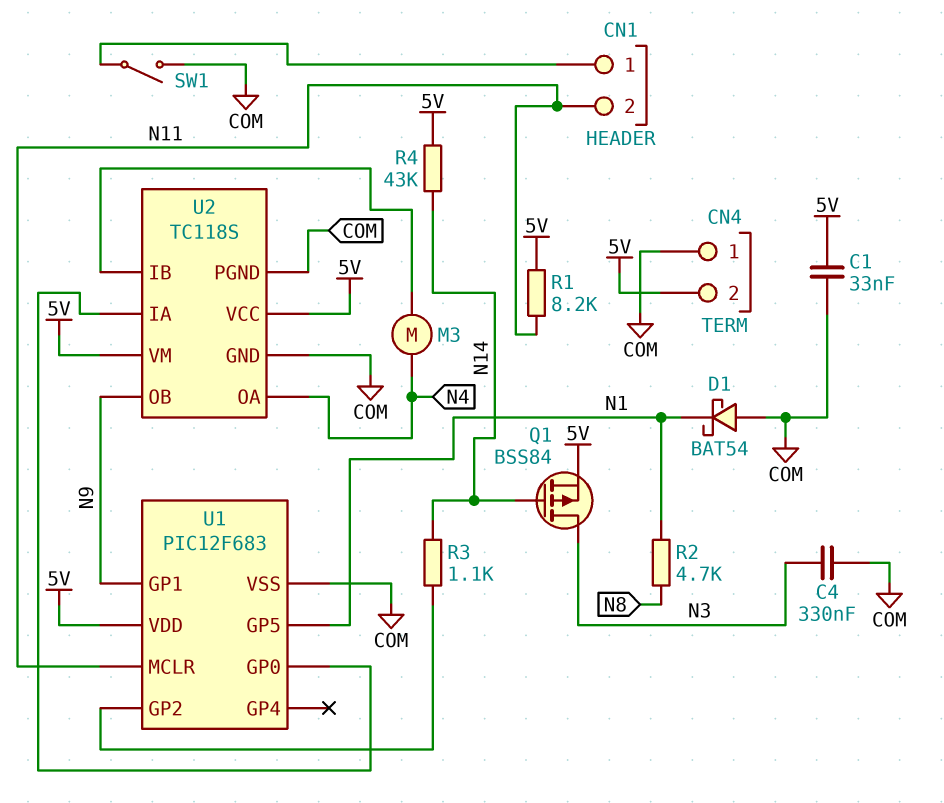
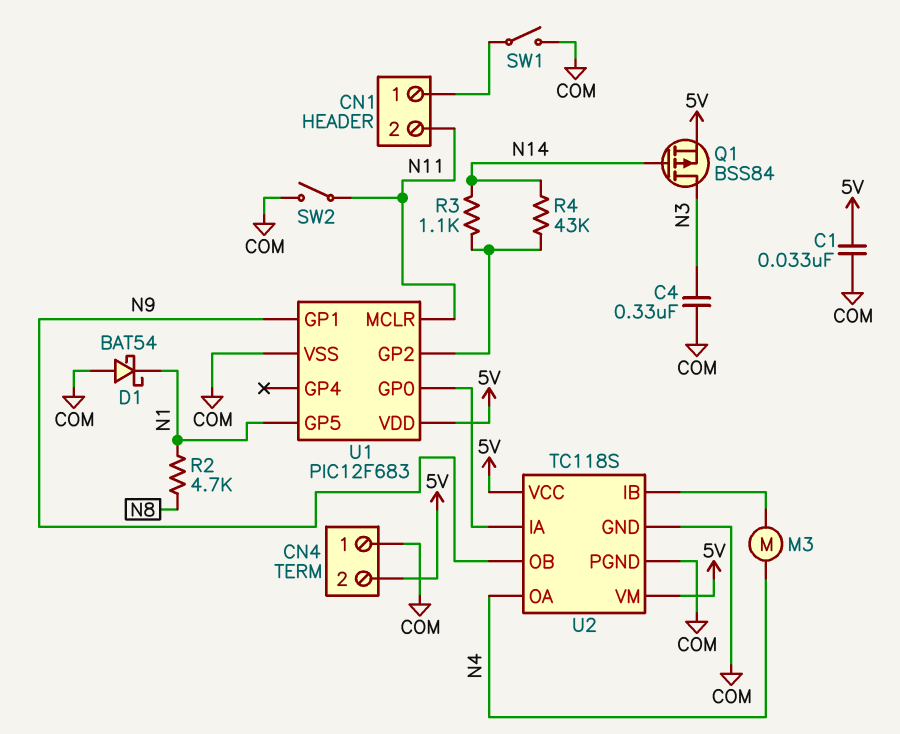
R1: 8.2k (5V, N11) -> none
R4: 43k (5V, N14) -> 43k (N14, U1/GP2)
SW2: none -> switch (COM, N11)

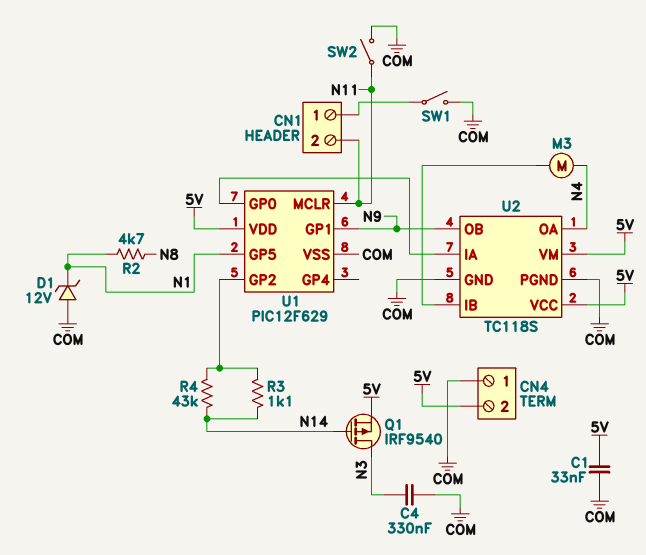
D1: schottky BAT54 (A COM, K N1) -> zener 12V (A COM, K N1)
Q1: PMOS BSS84 (G N14, D N3, S 5V) -> PMOS IRF9540 (G N14, D N3, S 5V)
U1: PIC12F683 -> PIC12F629

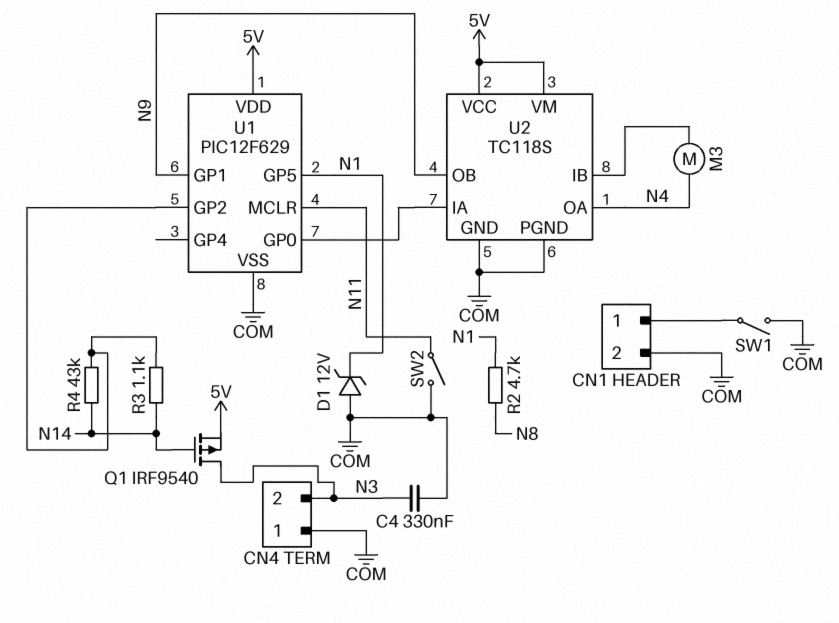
C1: 33nF (5V, COM) -> none
CN1 pin 2: N11 -> COM
CN4 pin 2: 5V -> N3

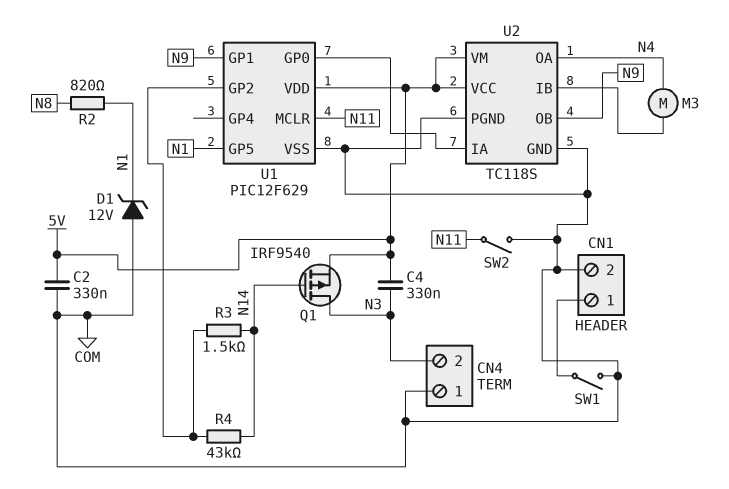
C2: none -> 330nF (5V, COM)
C4: 330nF (COM, N3) -> 330nF (5V, N3)
R2: 4.7k (N1, N8) -> 820 (N1, N8)
R3: 1.1k (N14, U1/GP2) -> 1.5k (N14, U1/GP2)

